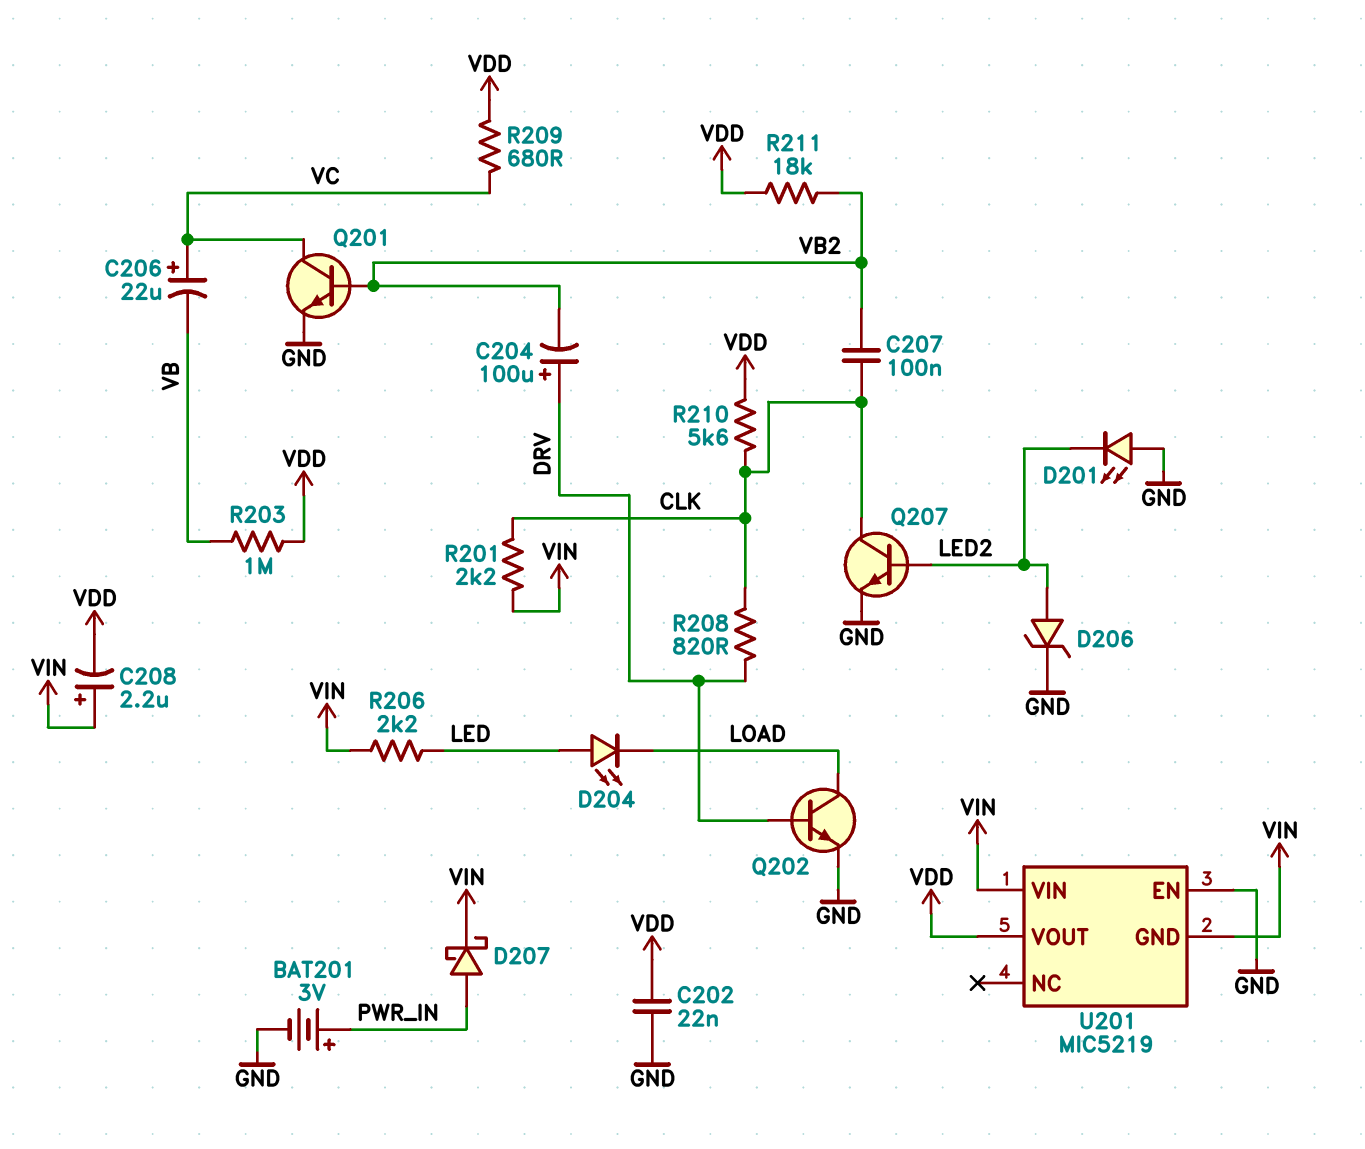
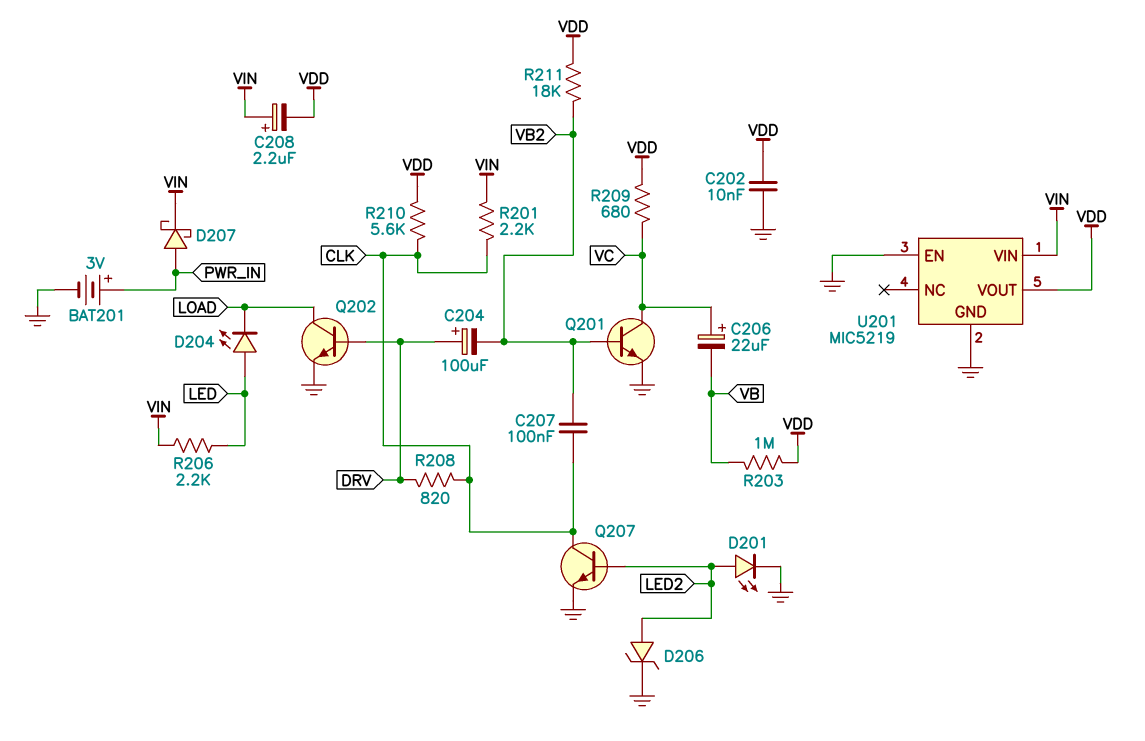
C202: 22nF (GND, VDD) -> 10nF (GND, VDD)
D201: LED (A GND, K LED2) -> LED (A LED2, K GND)
U201 pin GND: VIN -> GND

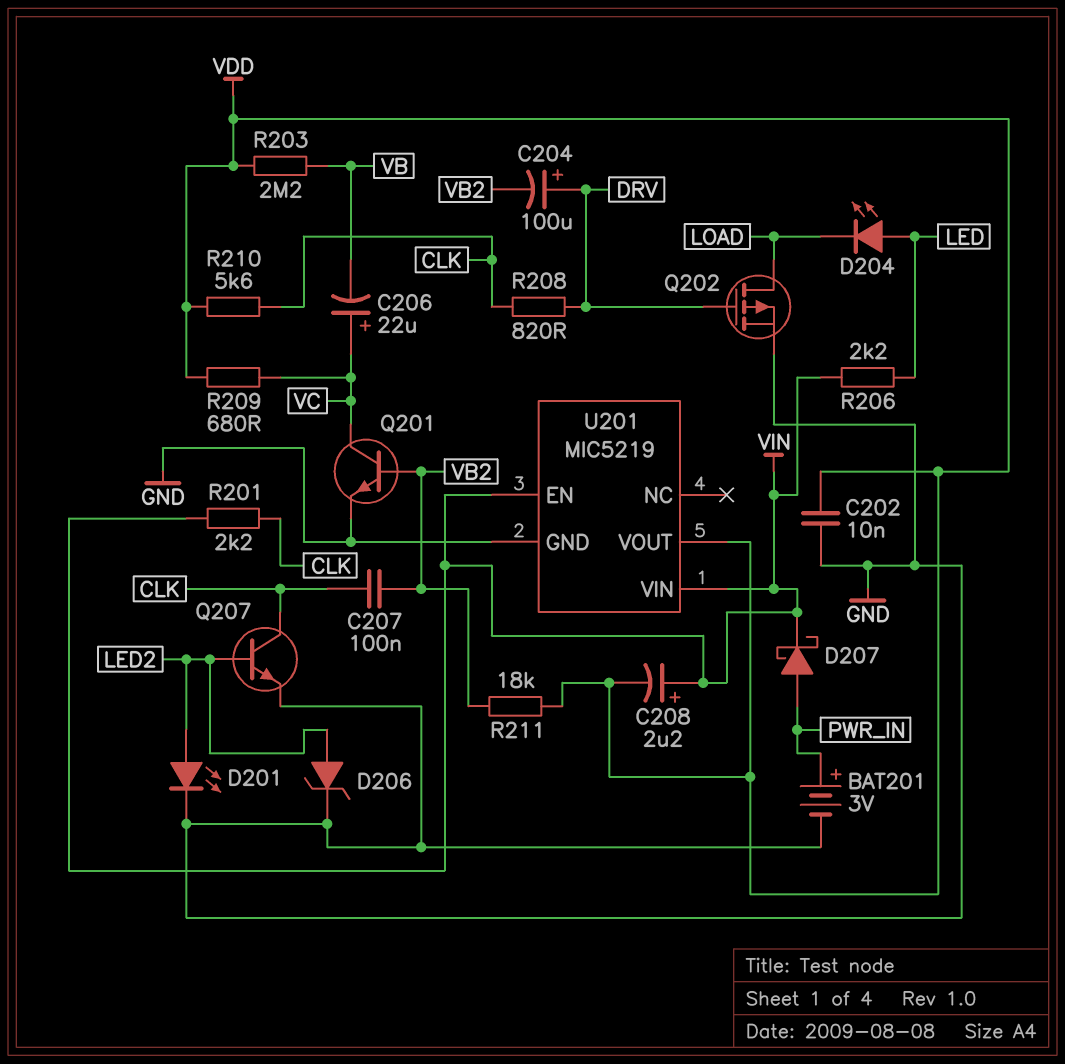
Q202: NPN (B DRV, C LOAD, E GND) -> PMOS (G DRV, D LOAD, S GND)
R203: 1M (VB, VDD) -> 2.2M (VB, VDD)
U201 pin EN: GND -> VIN

